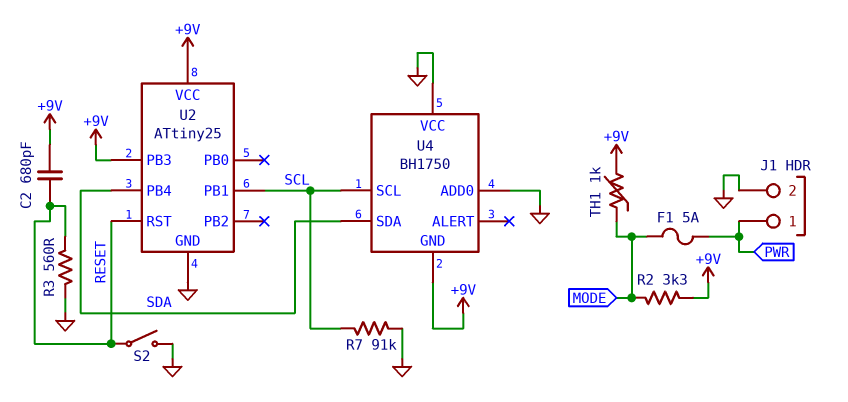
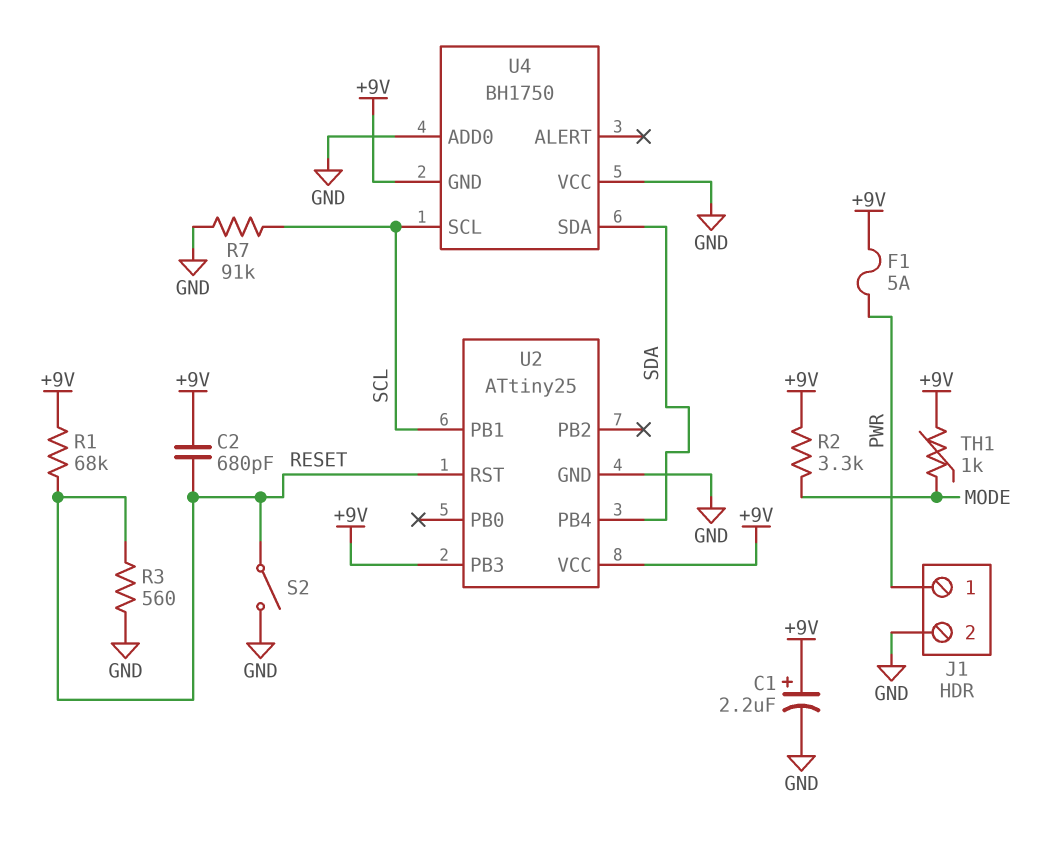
C1: none -> 2.2uF (plus +9V, minus GND)
F1: 5A (MODE, PWR) -> 5A (+9V, PWR)
R1: none -> 68k (+9V, RESET)

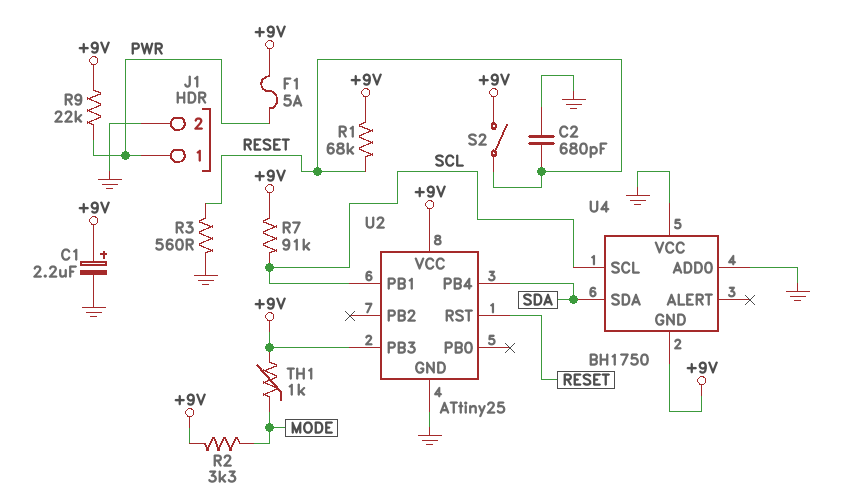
C2: 680pF (+9V, RESET) -> 680pF (GND, RESET)
R7: 91k (GND, SCL) -> 91k (+9V, SCL)
R9: none -> 22k (+9V, PWR)
S2: switch (GND, RESET) -> switch (+9V, RESET)

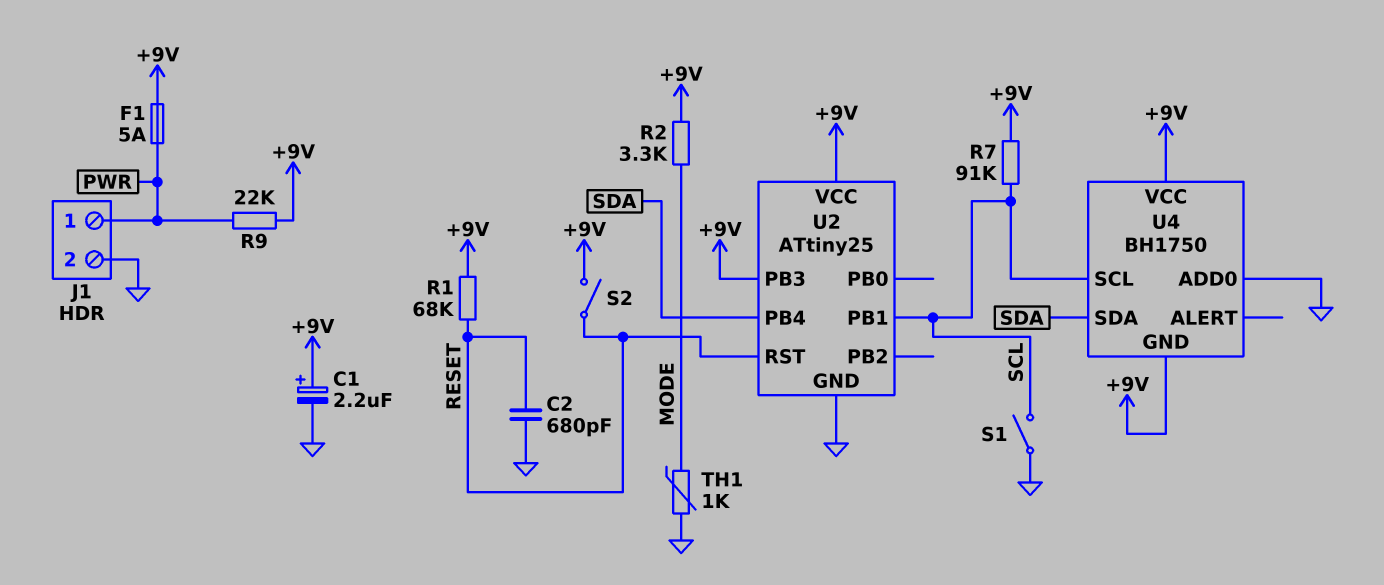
R3: 560 (GND, RESET) -> none
S1: none -> switch (GND, SCL)
TH1: 1k (+9V, MODE) -> 1k (GND, MODE)
U4 pin VCC: GND -> +9V

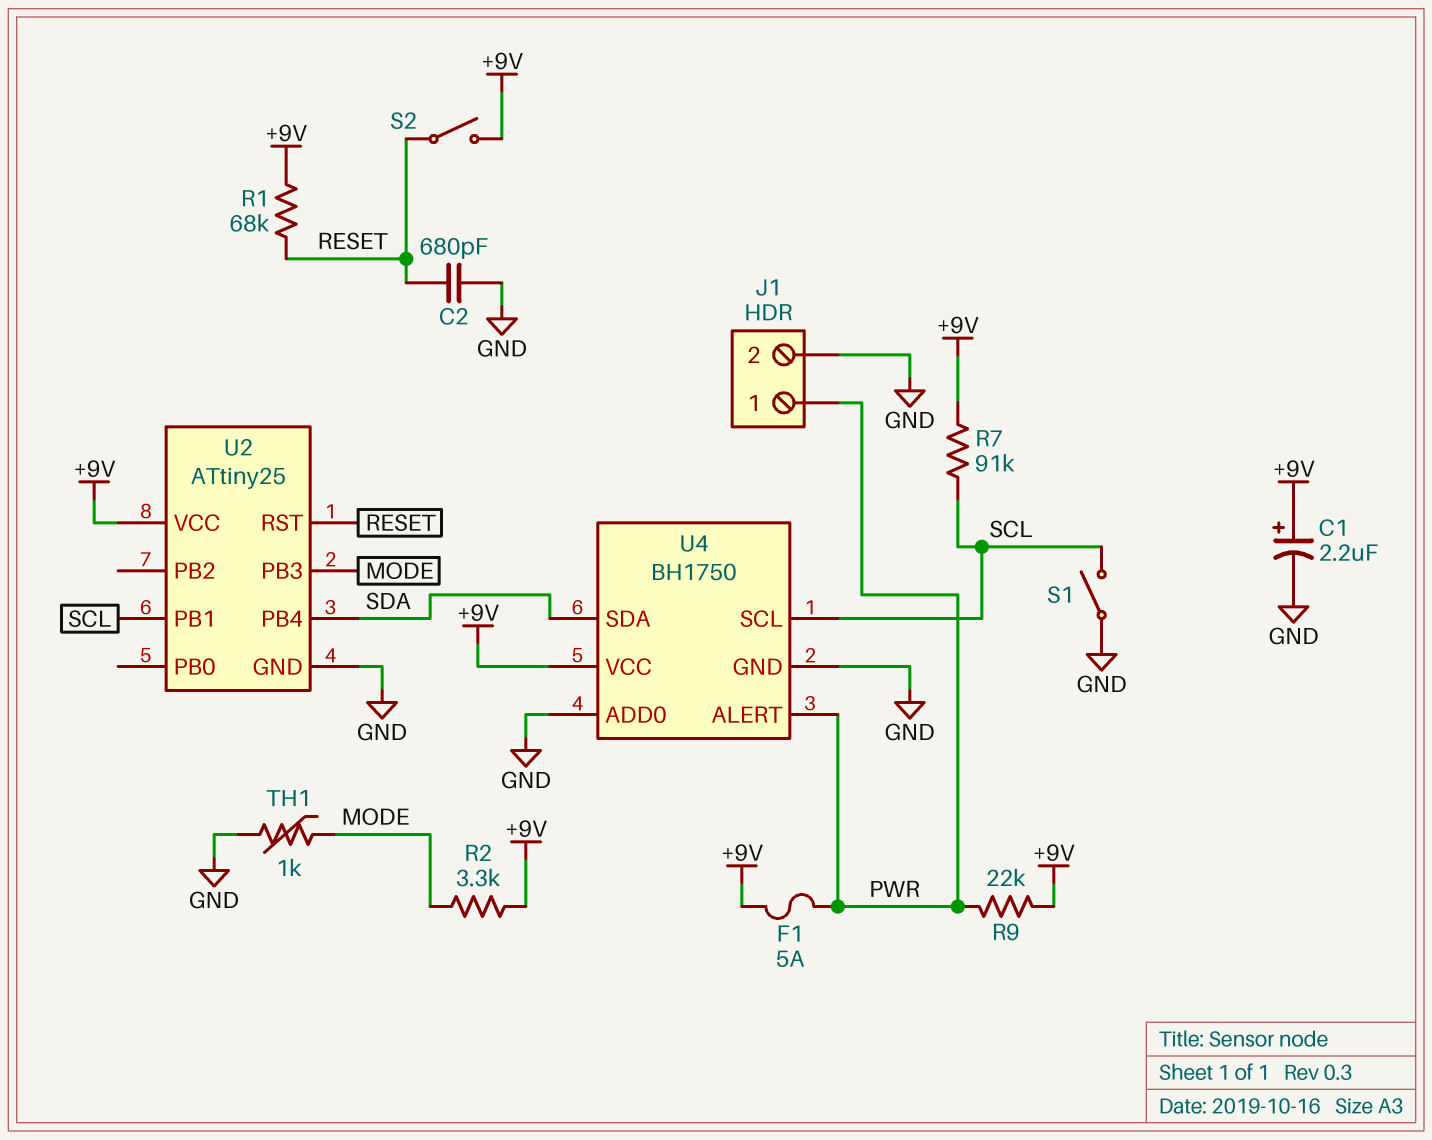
U2 pin PB3: +9V -> MODE
U4 pin ALERT: none -> PWR
U4 pin GND: +9V -> GND

